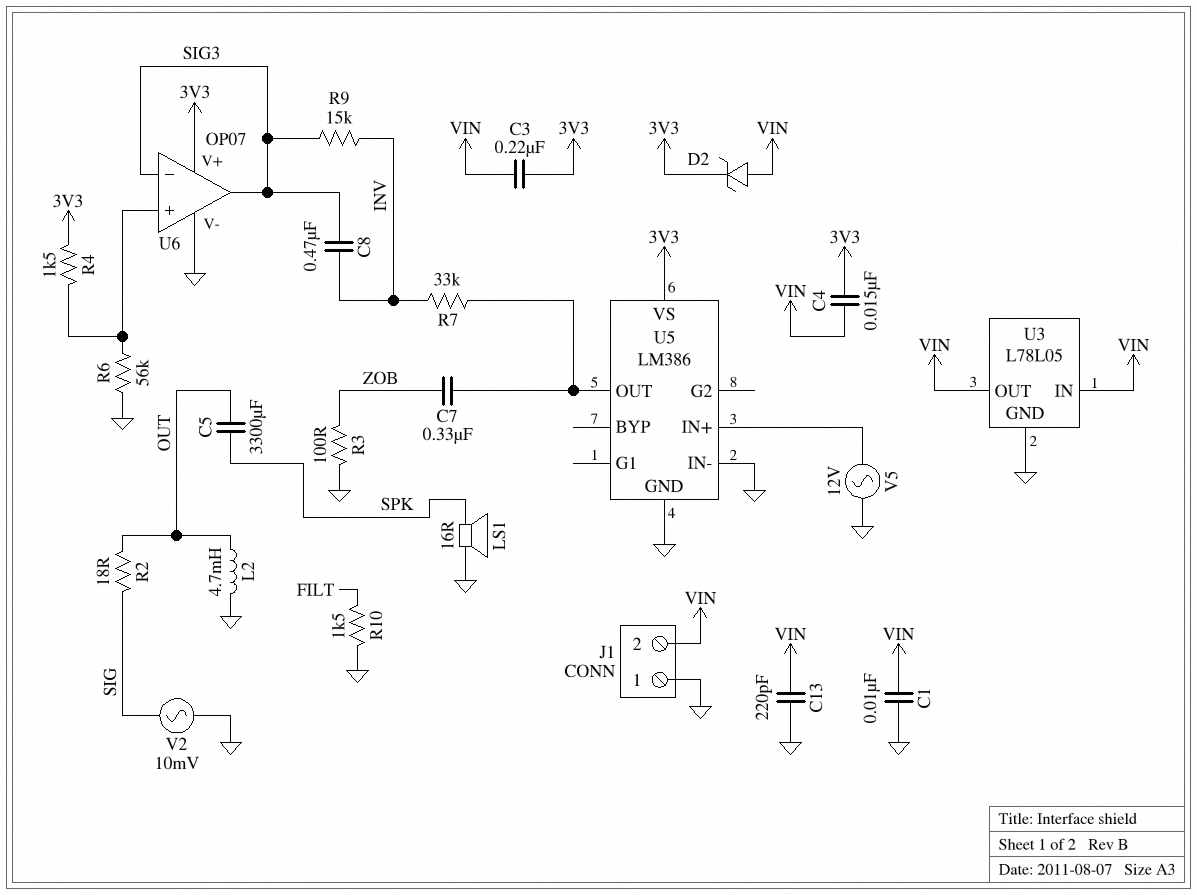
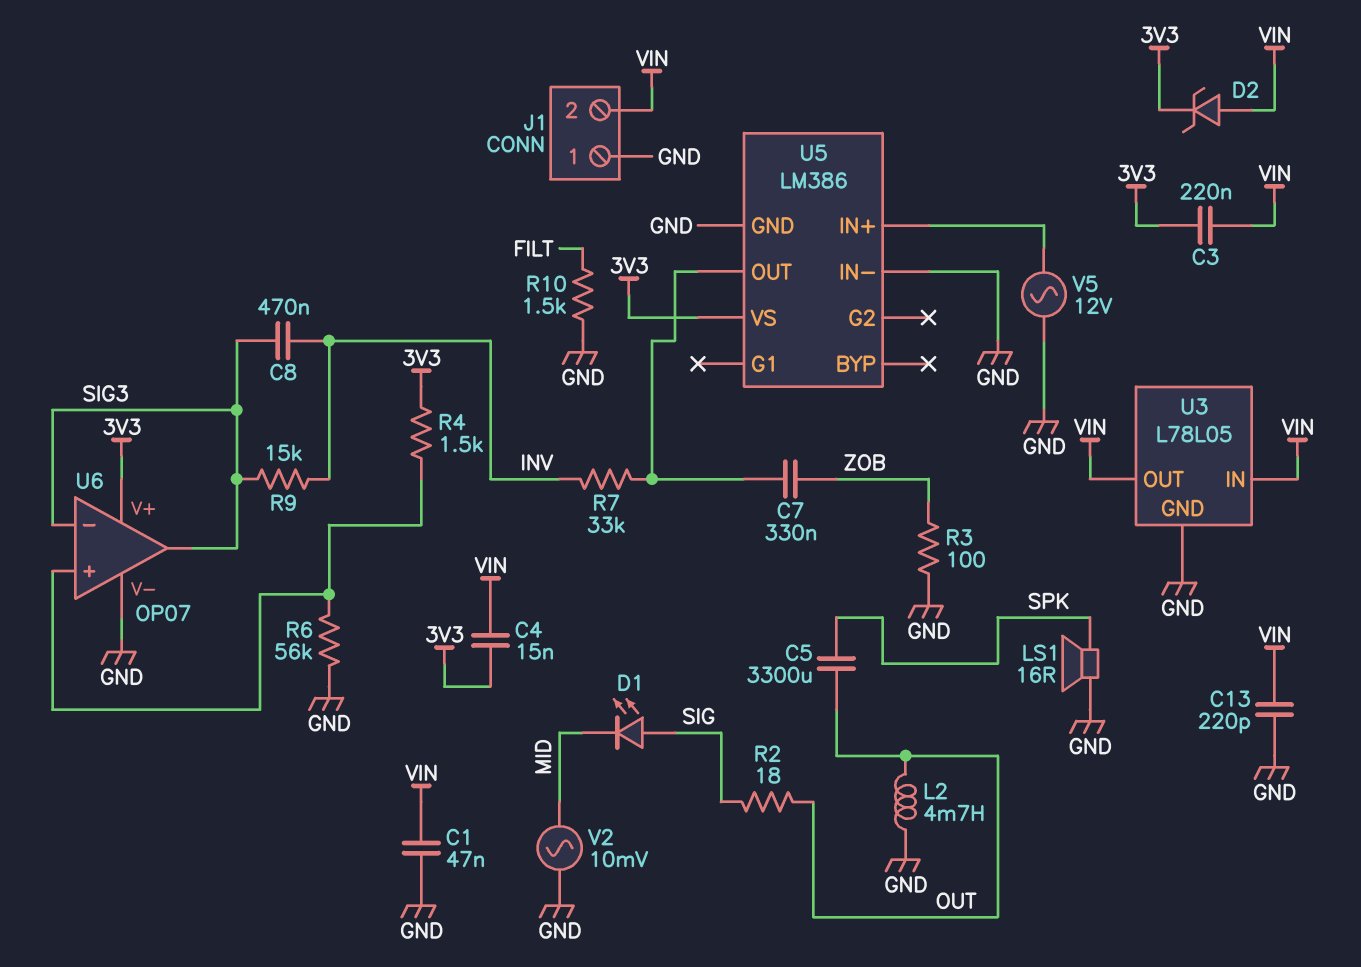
C1: 10nF (GND, VIN) -> 47nF (GND, VIN)
D1: none -> LED (A SIG, K MID)
V2: AC 10mV (GND, SIG) -> AC 10mV (GND, MID)

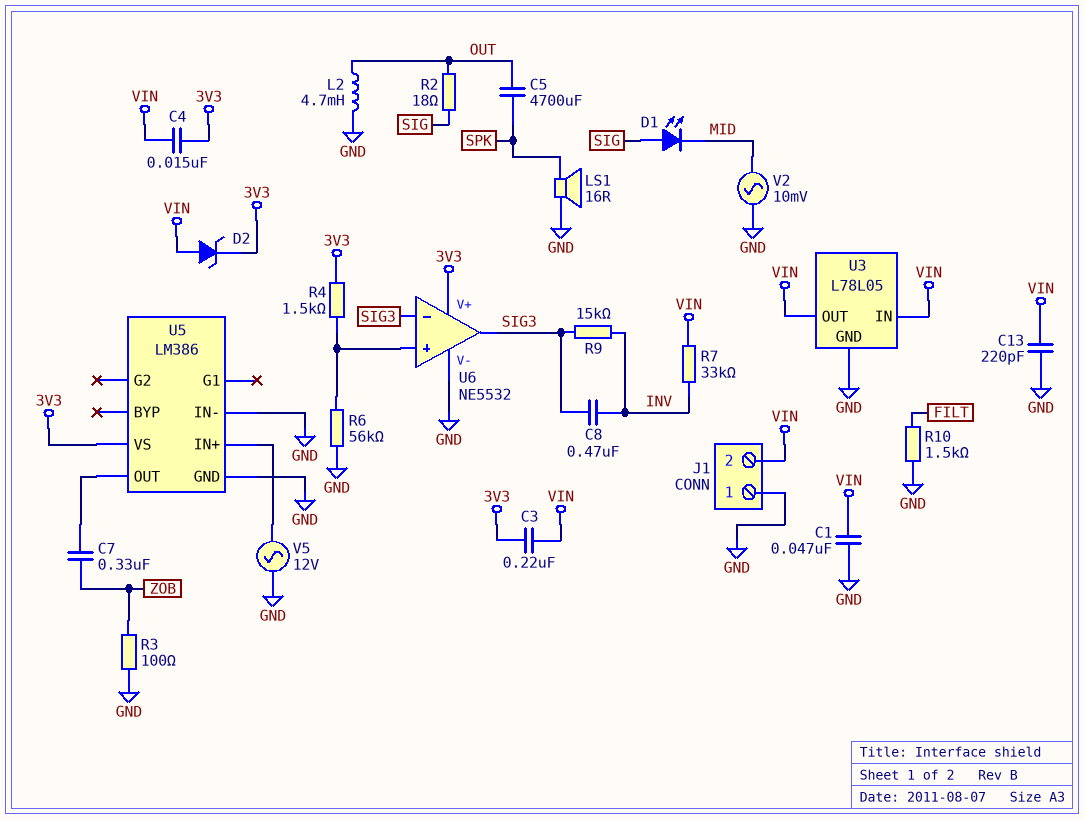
C5: 3300uF (OUT, SPK) -> 4700uF (OUT, SPK)
R7: 33k (INV, U5/OUT) -> 33k (INV, VIN)
U6: OP07 -> NE5532

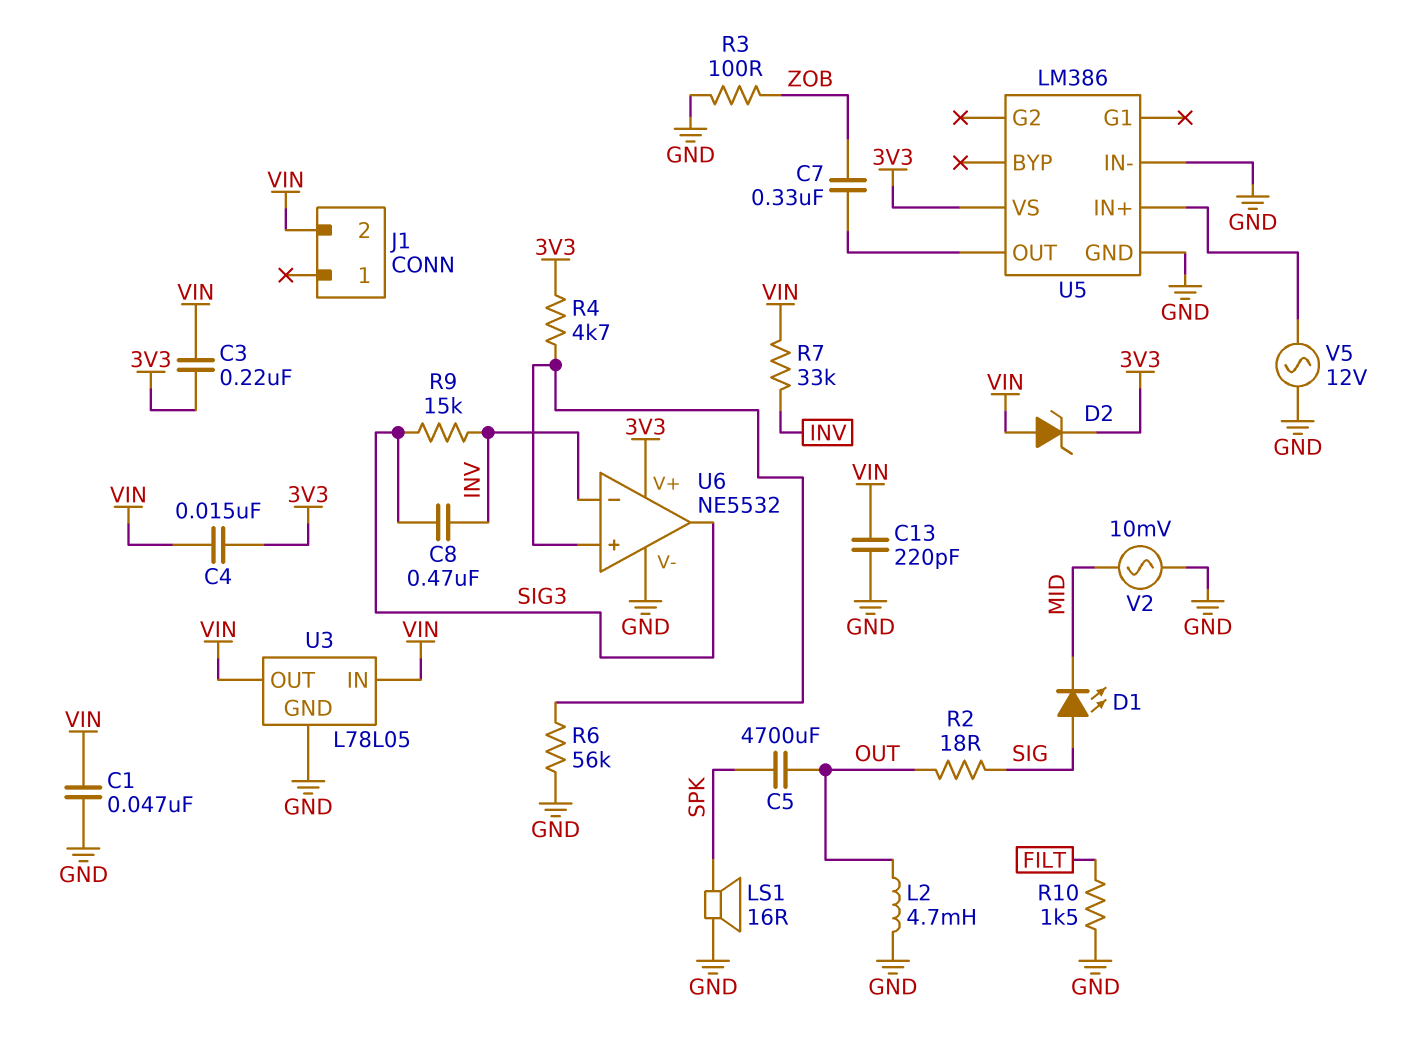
J1 pin 1: GND -> none
R4: 1.5k (3V3, U6/in+) -> 4.7k (3V3, U6/in+)
U6 pin in-: SIG3 -> INV

